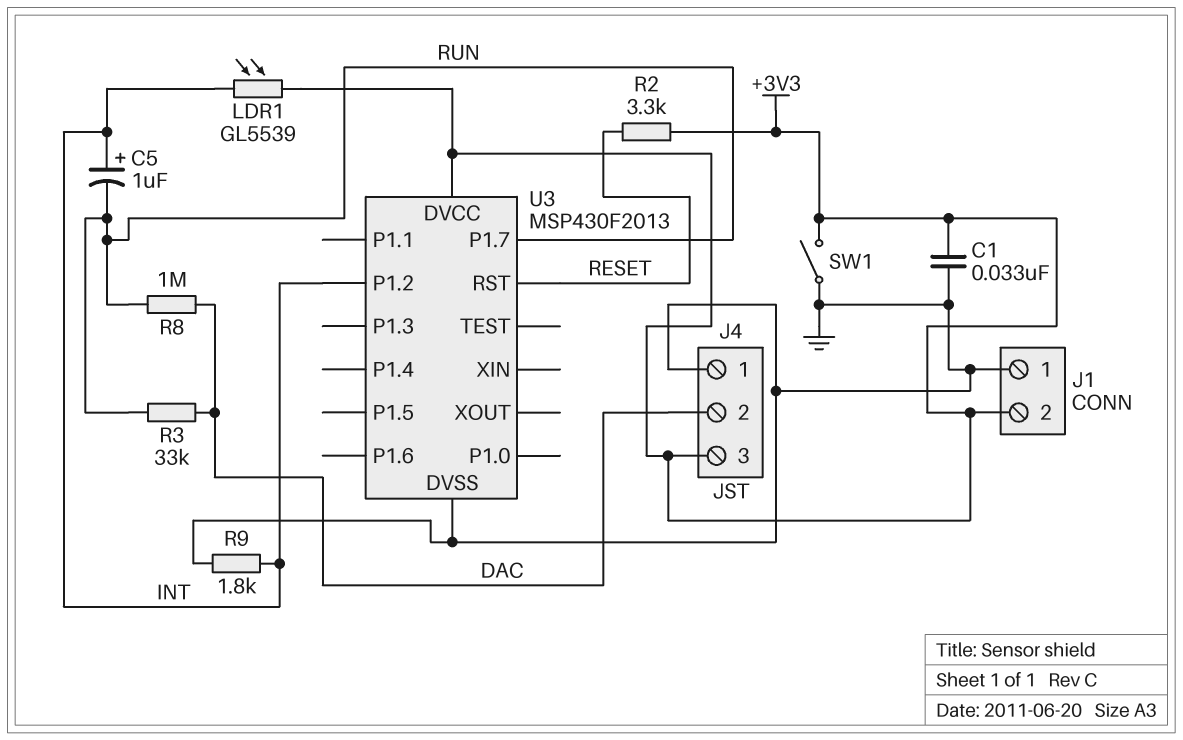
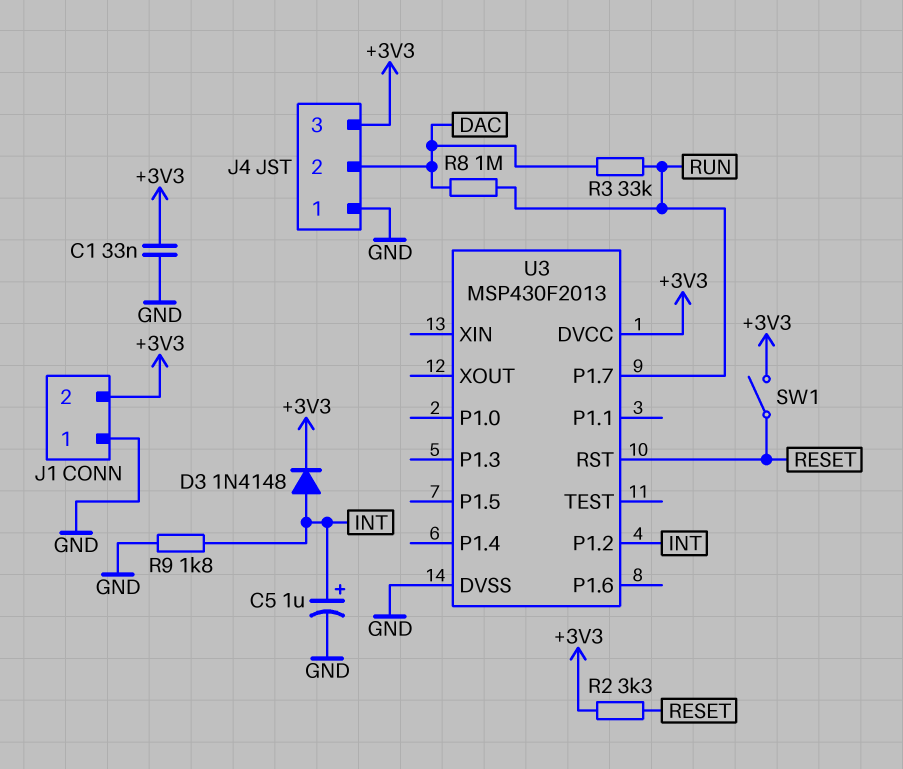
C5: 1uF (plus INT, minus RUN) -> 1uF (plus INT, minus GND)
D3: none -> diode 1N4148 (A INT, K +3V3)
LDR1: GL5539 (+3V3, INT) -> none
SW1: switch (+3V3, GND) -> switch (+3V3, RESET)

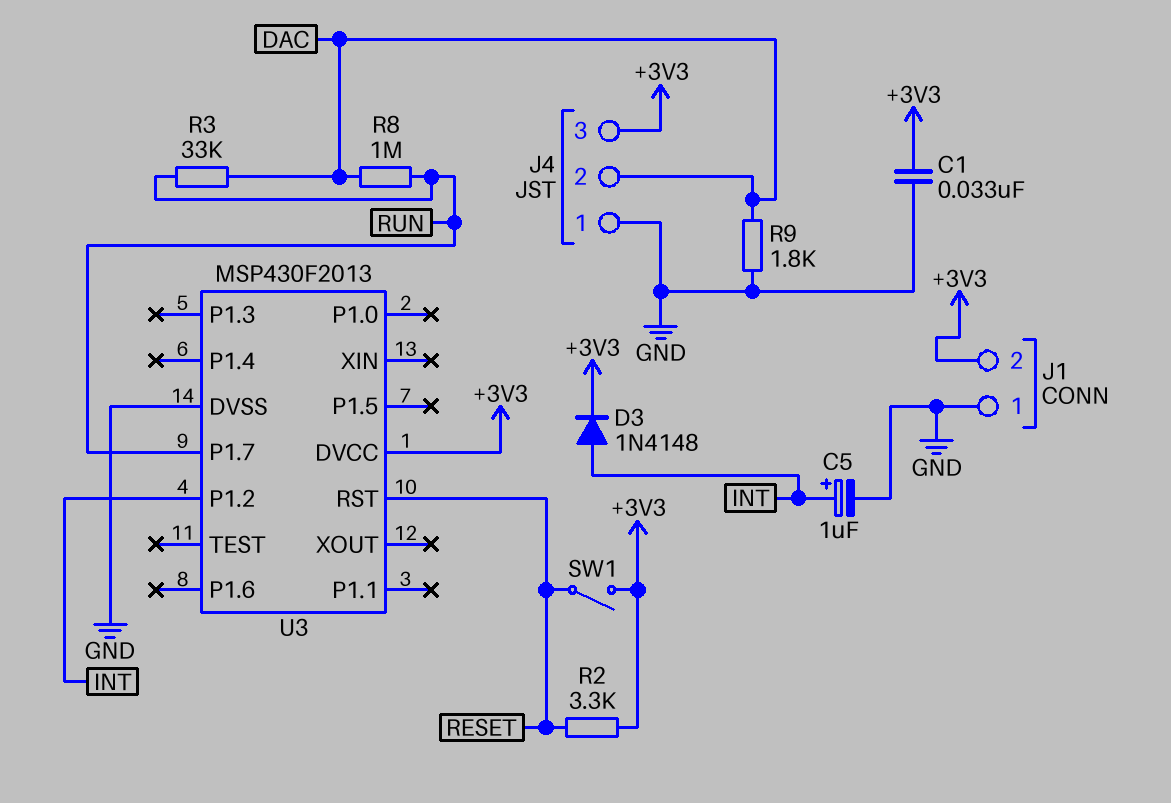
R9: 1.8k (GND, INT) -> 1.8k (DAC, GND)

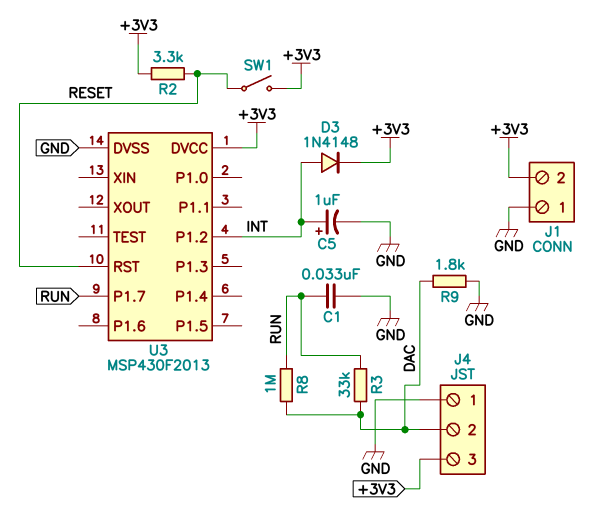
C1: 33nF (+3V3, GND) -> 33nF (GND, RUN)

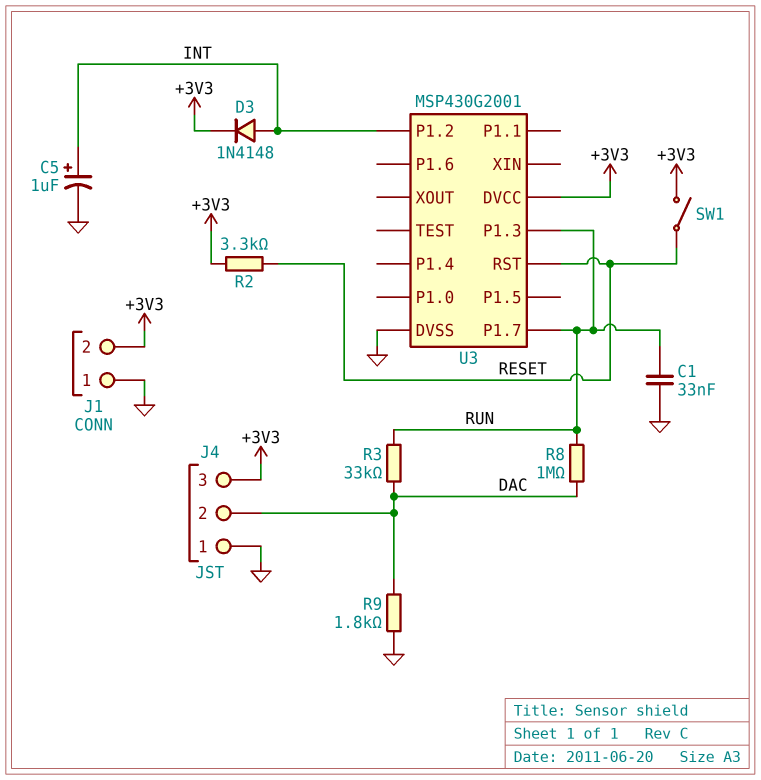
U3: MSP430F2013 -> MSP430G2001
U3 pin P1.3: none -> RUN

